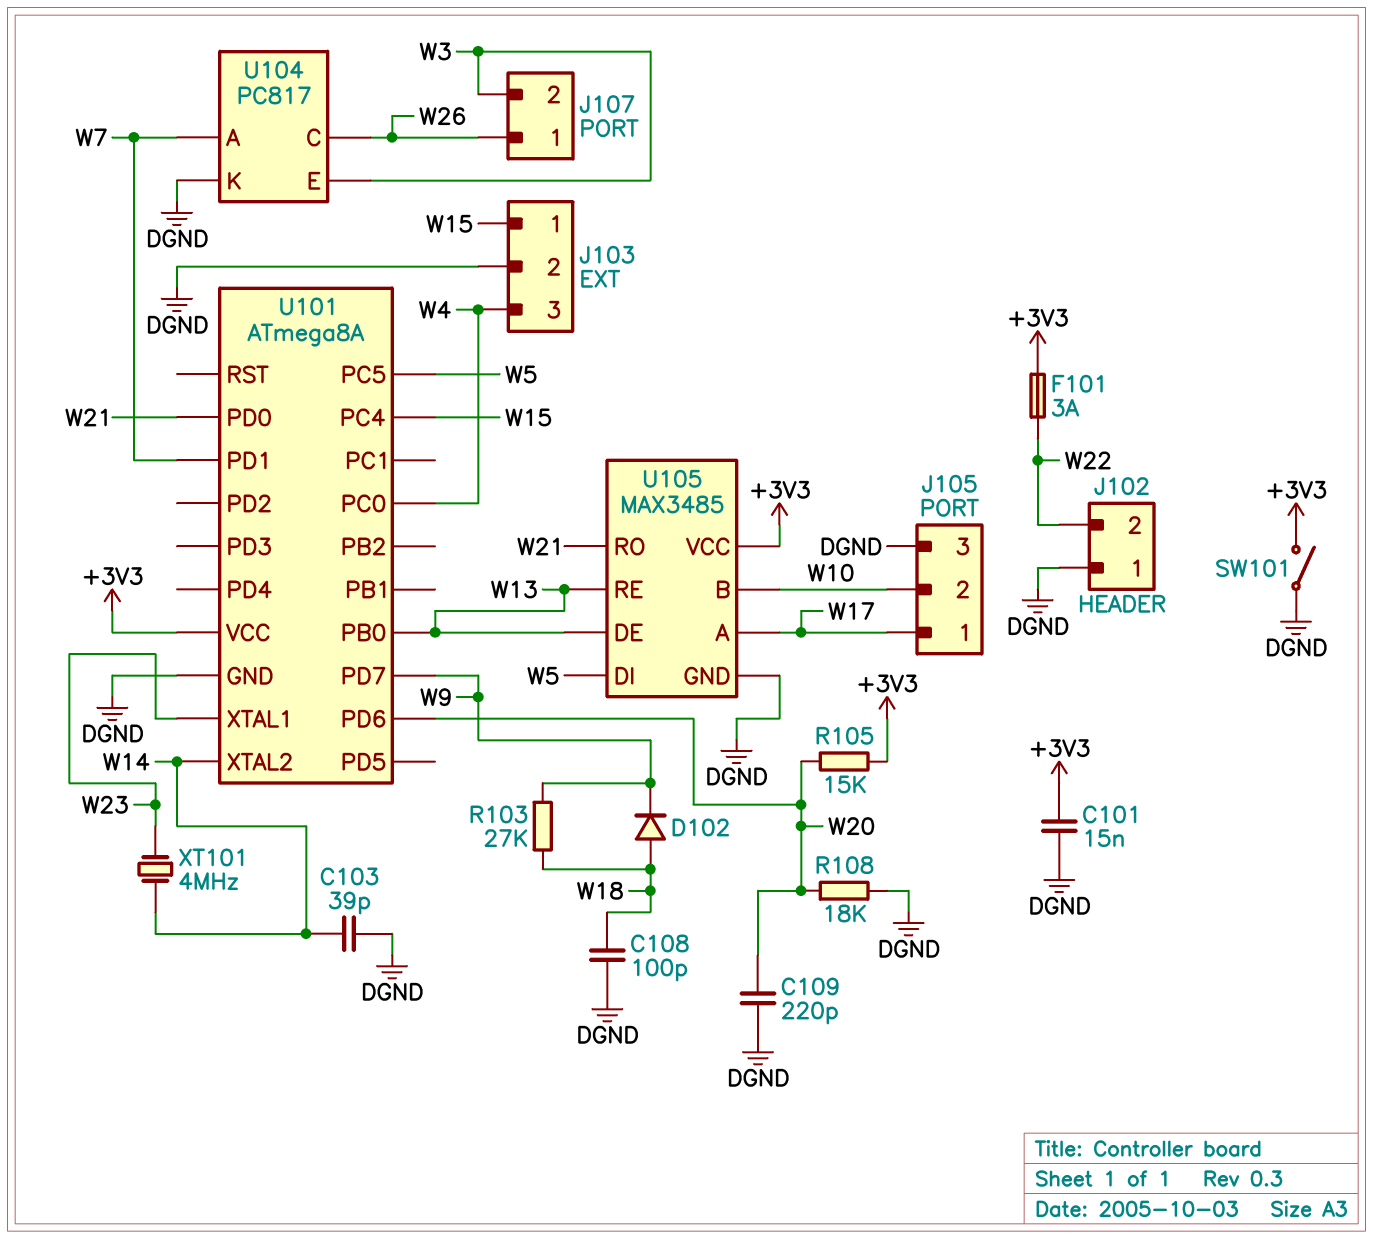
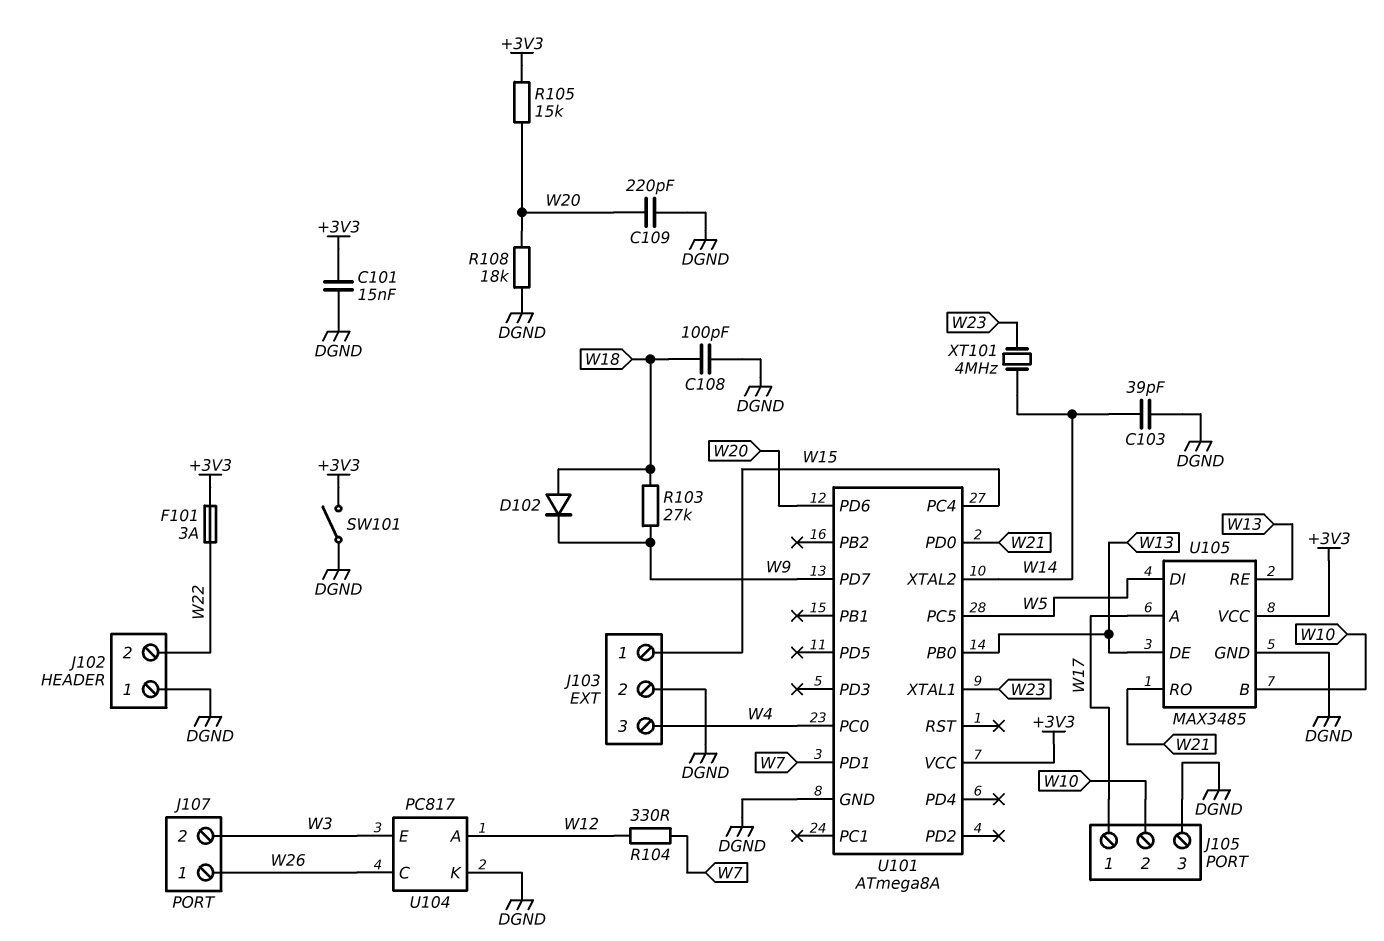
R104: none -> 330 (W7, W12)
U104 pin A: W7 -> W12

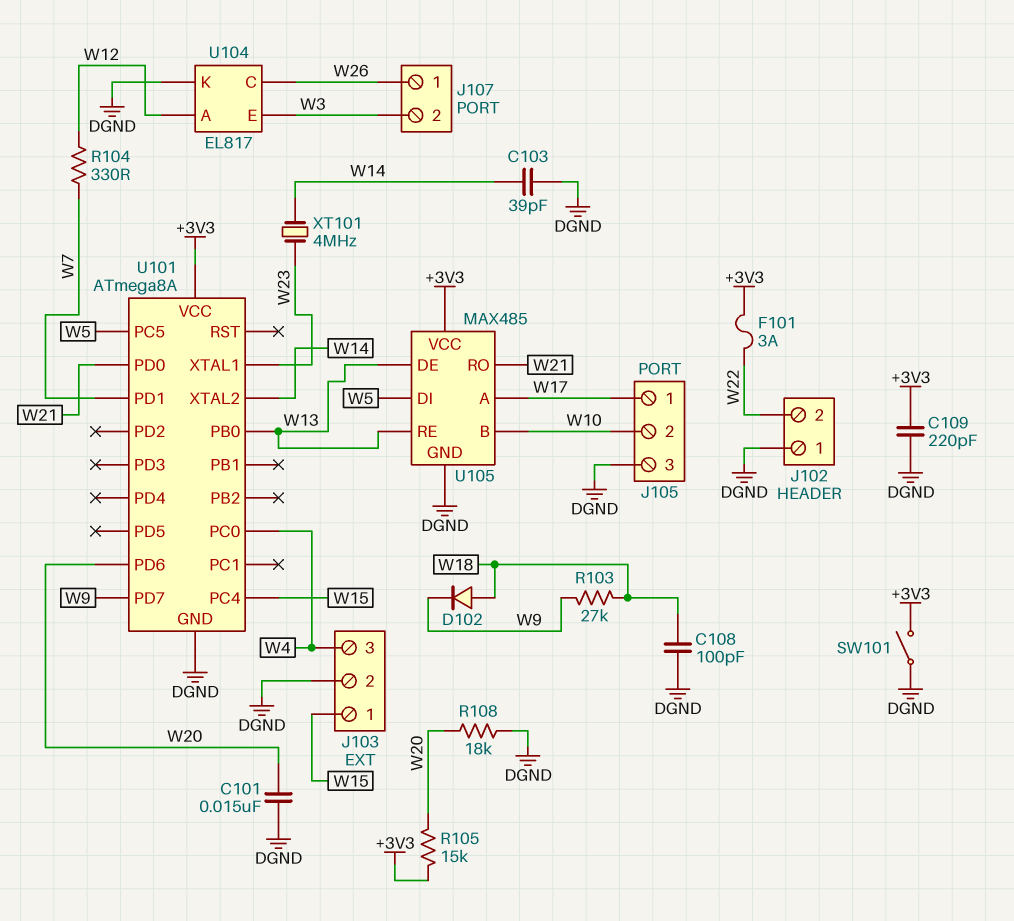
C101: 15nF (+3V3, DGND) -> 15nF (DGND, W20)
C109: 220pF (DGND, W20) -> 220pF (+3V3, DGND)
U104: PC817 -> EL817
U105: MAX3485 -> MAX485

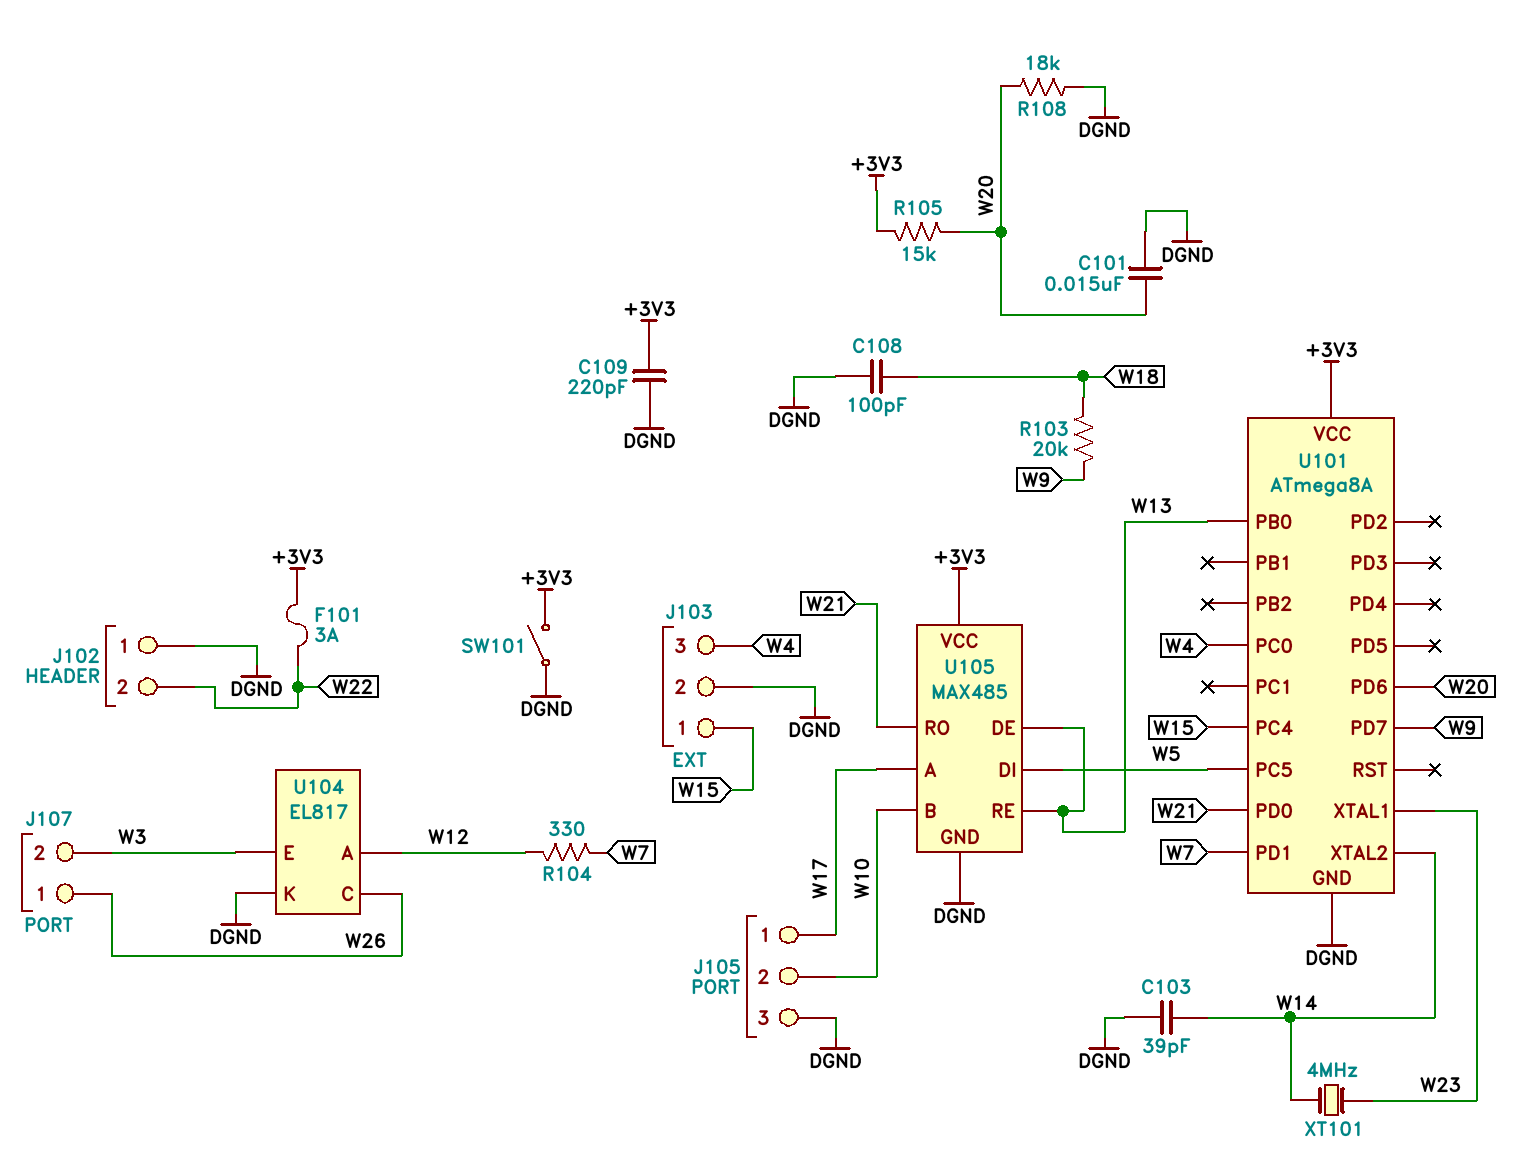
D102: diode (A W18, K W9) -> none
R103: 27k (W9, W18) -> 20k (W9, W18)

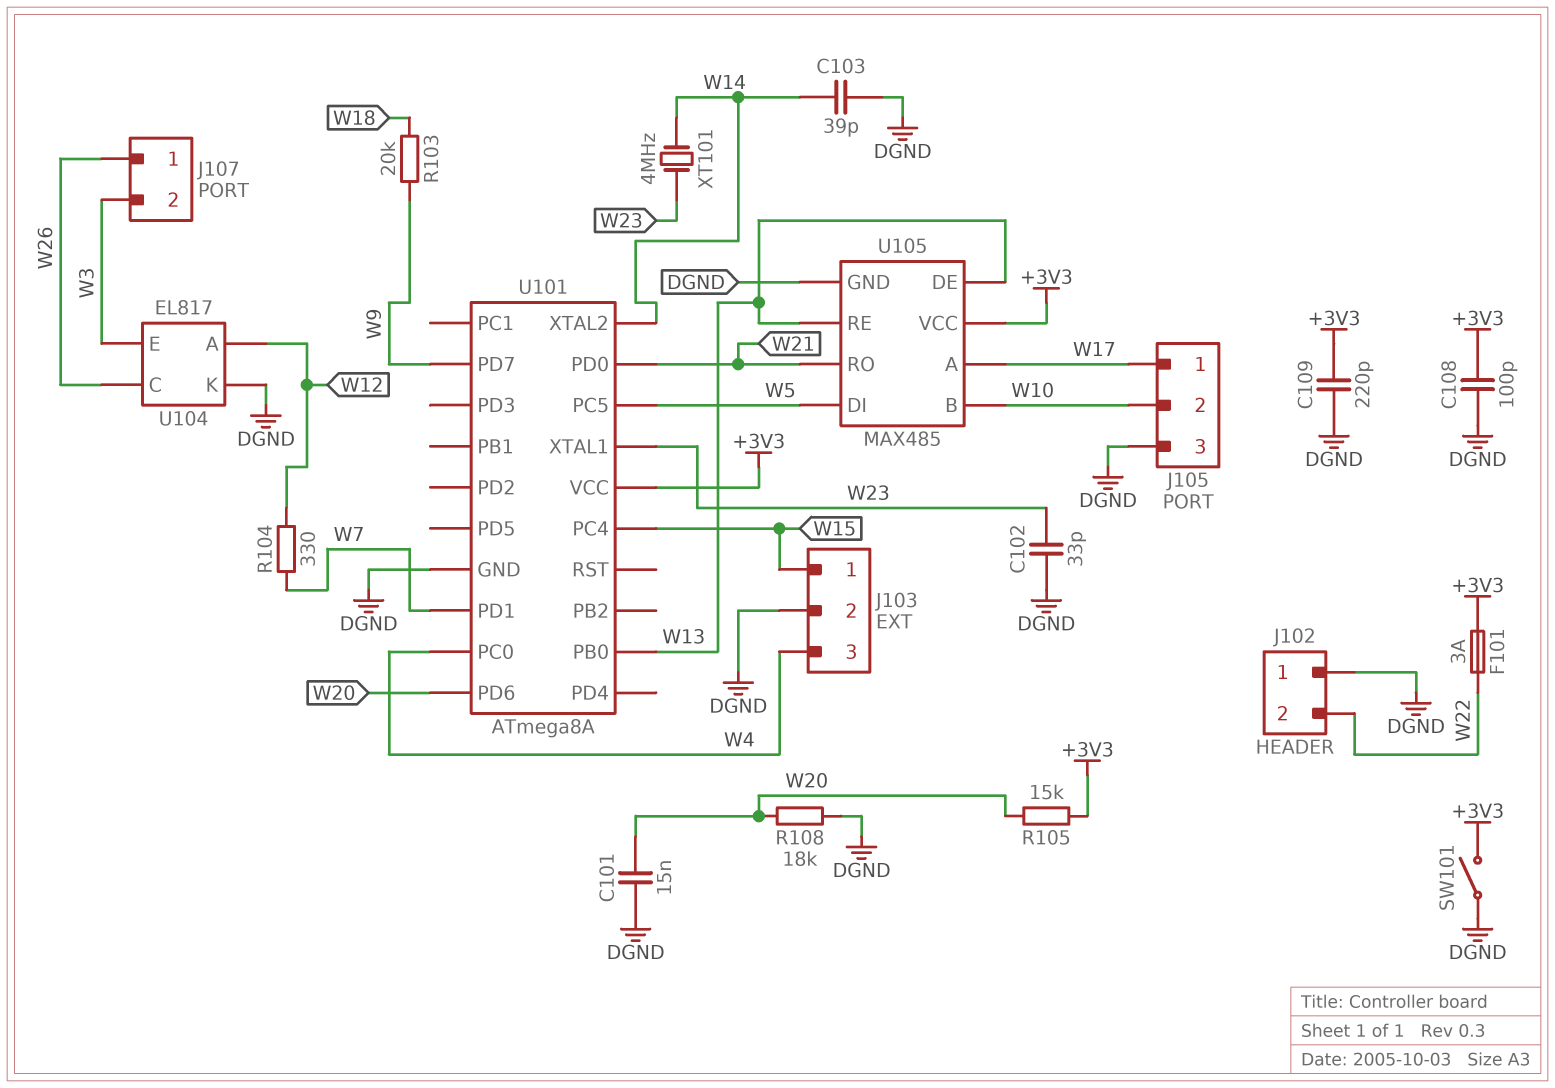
C102: none -> 33pF (DGND, W23)
C108: 100pF (DGND, W18) -> 100pF (+3V3, DGND)

